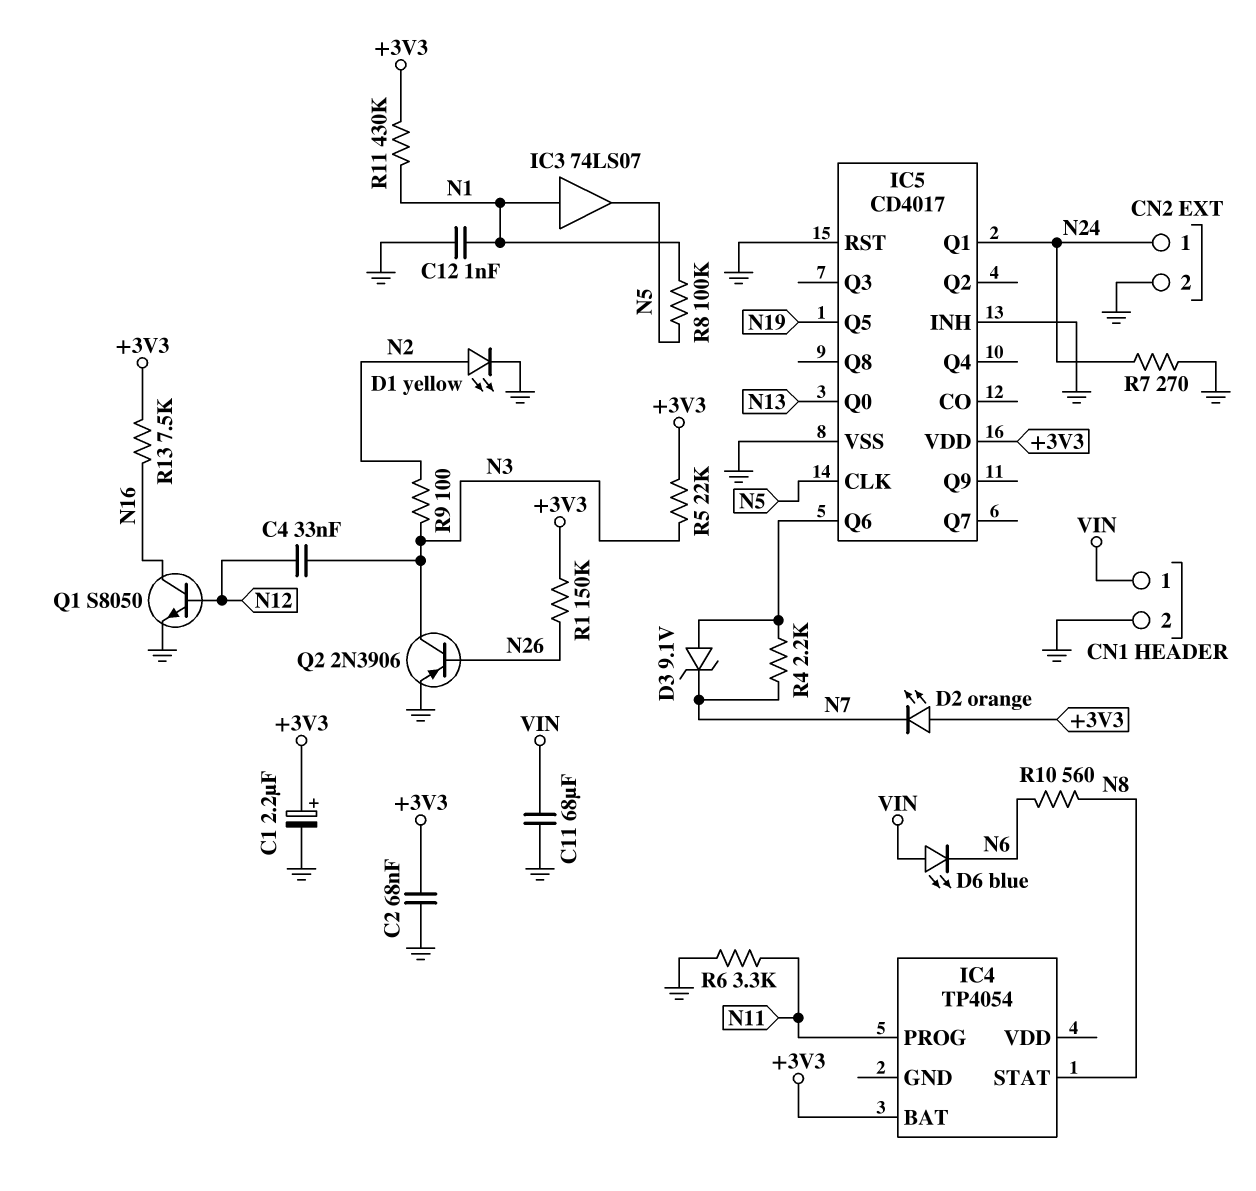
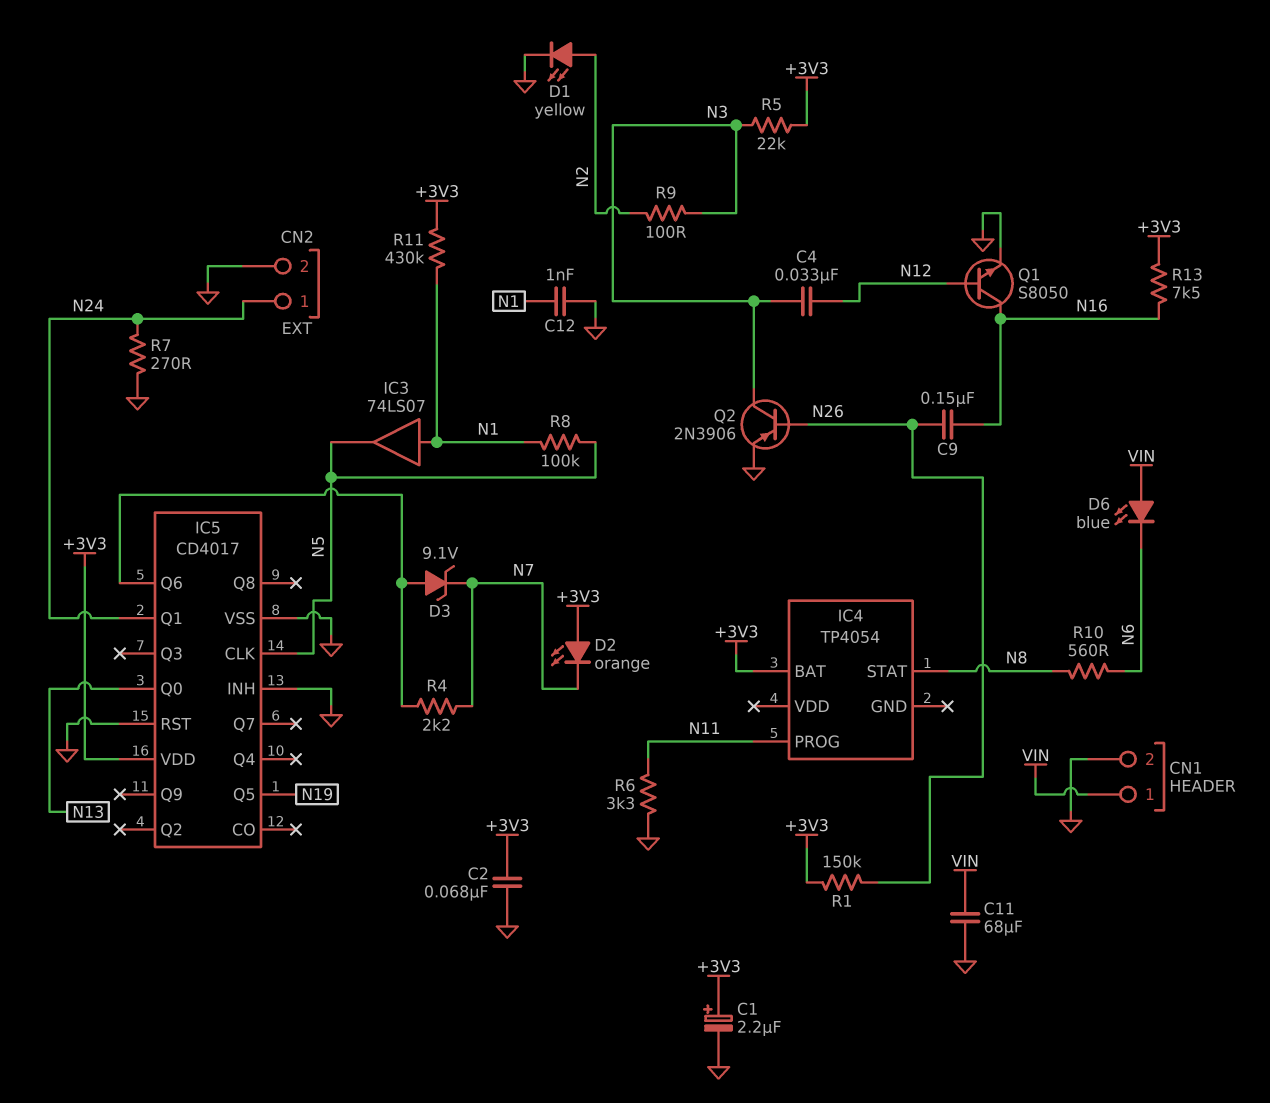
C9: none -> 150nF (N16, N26)

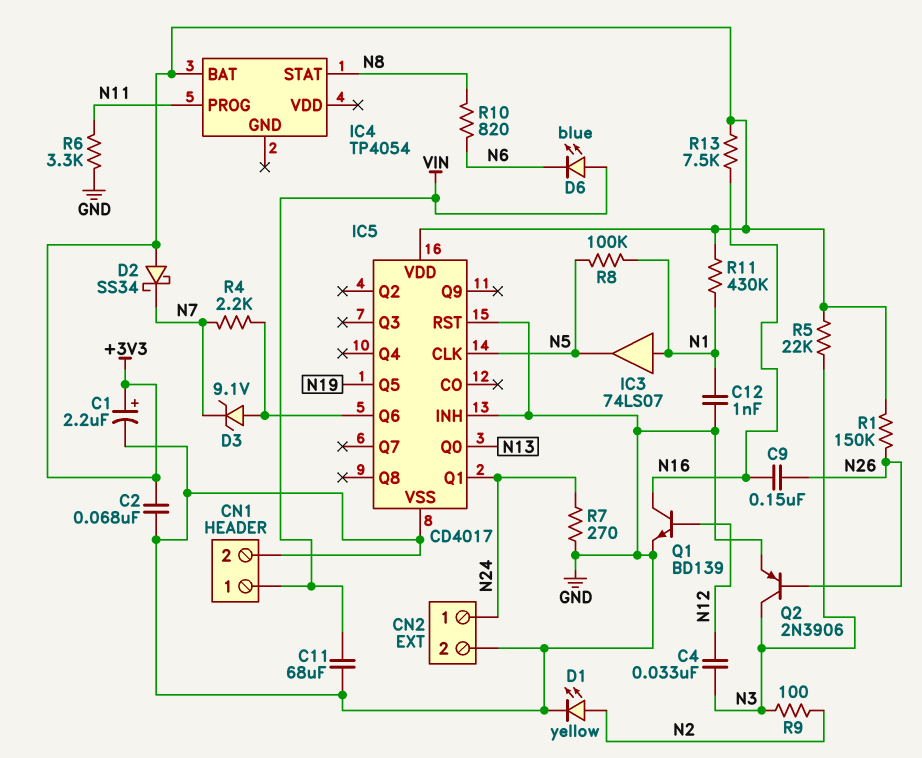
D2: LED orange (A +3V3, K N7) -> schottky SS34 (A +3V3, K N7)
Q1: NPN S8050 (B N12, C N16, E GND) -> NPN BD139 (B N12, C N16, E GND)
R10: 560 (N6, N8) -> 820 (N6, N8)

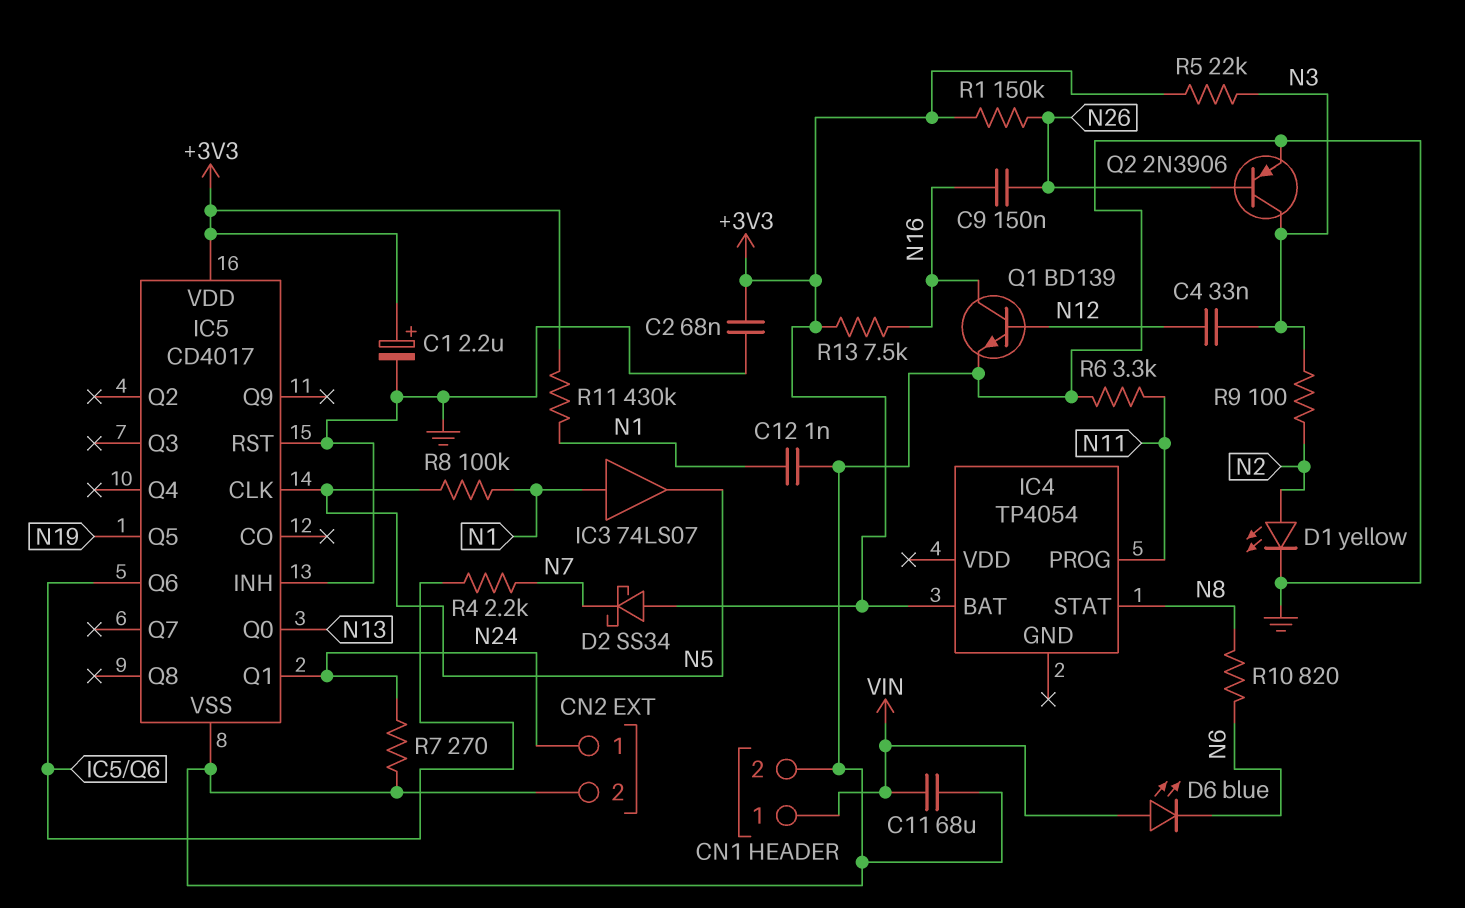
D3: zener 9.1V (A IC5/Q6, K N7) -> none

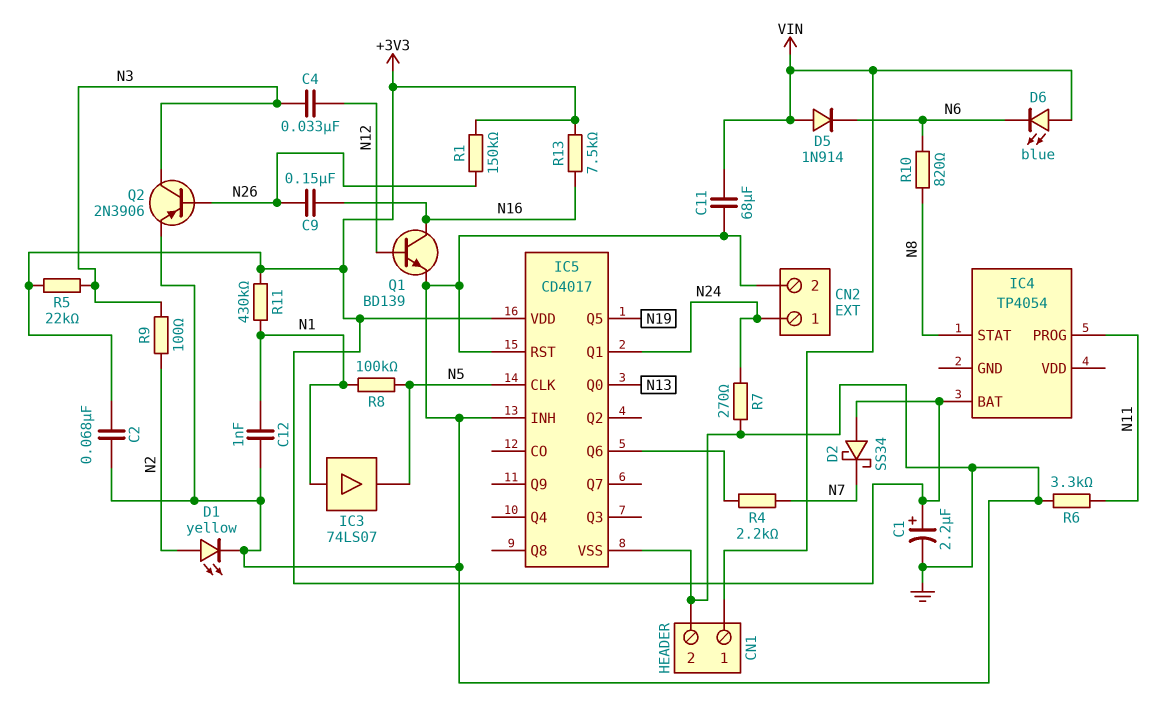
D5: none -> diode 1N914 (A VIN, K N6)

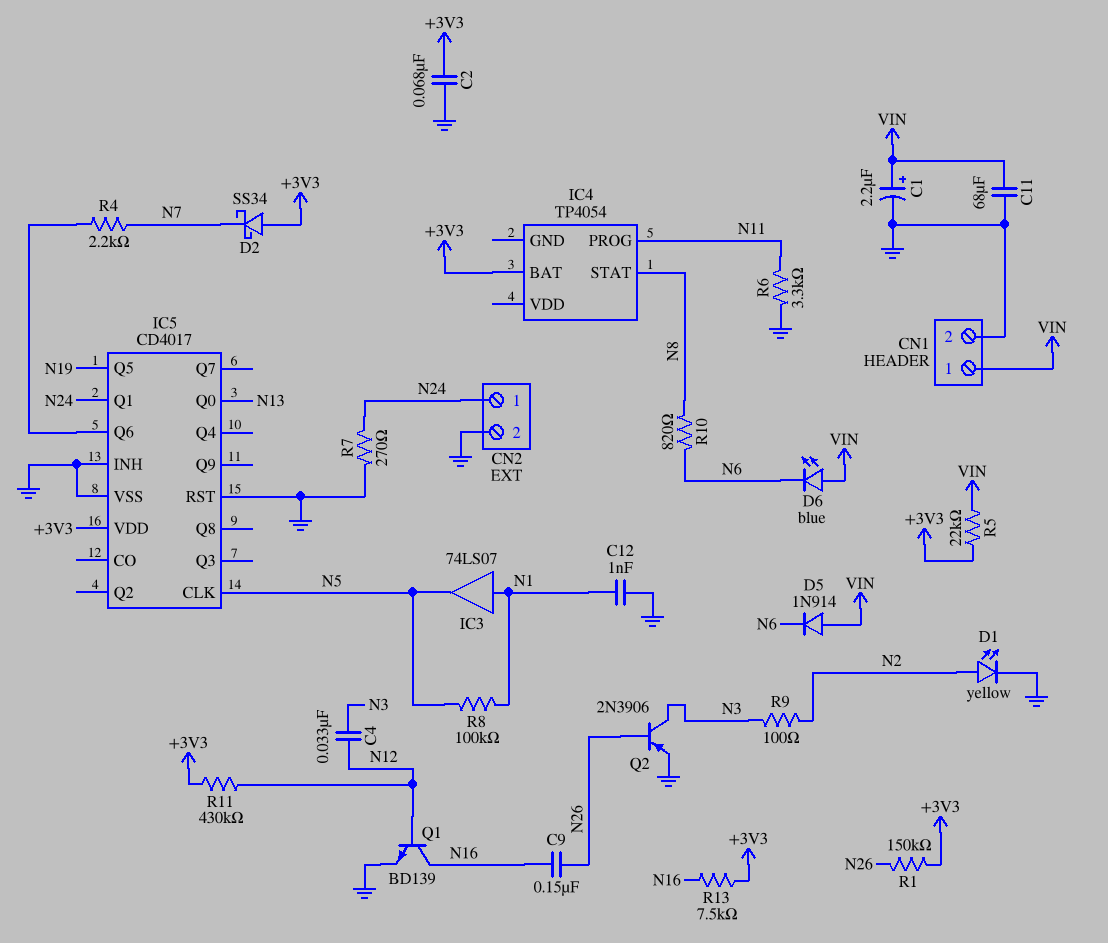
C1: 2.2uF (plus +3V3, minus GND) -> 2.2uF (plus VIN, minus GND)
R5: 22k (+3V3, N3) -> 22k (+3V3, VIN)
R11: 430k (+3V3, N1) -> 430k (+3V3, N12)

